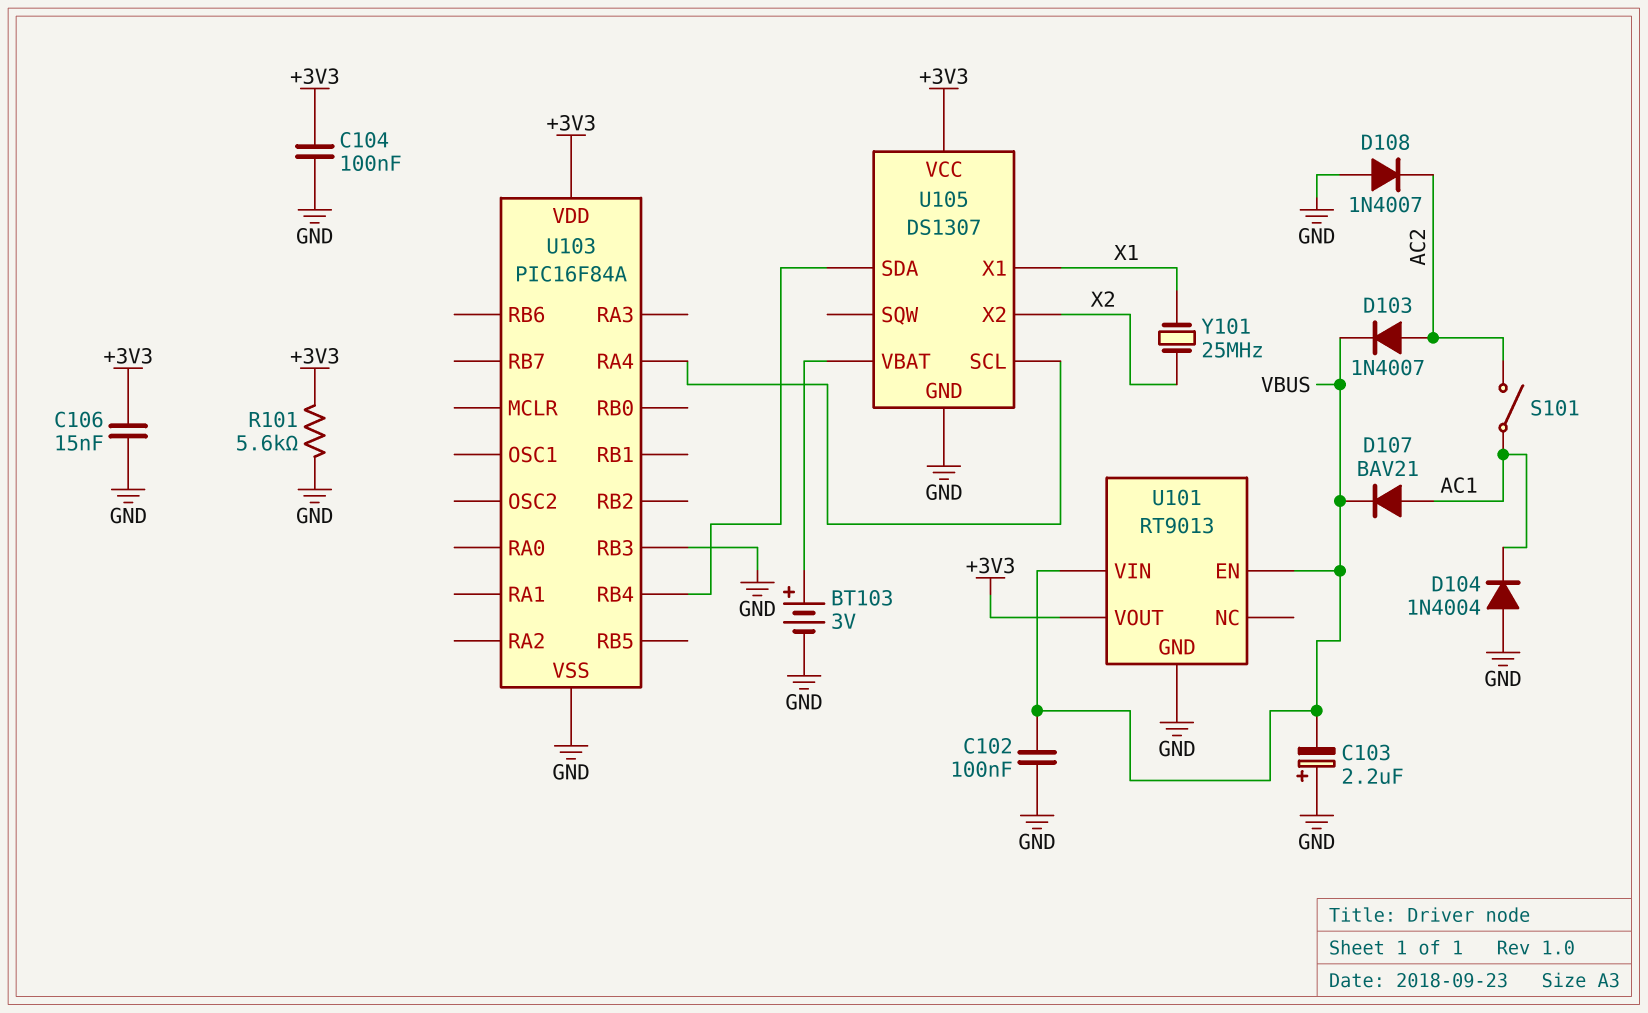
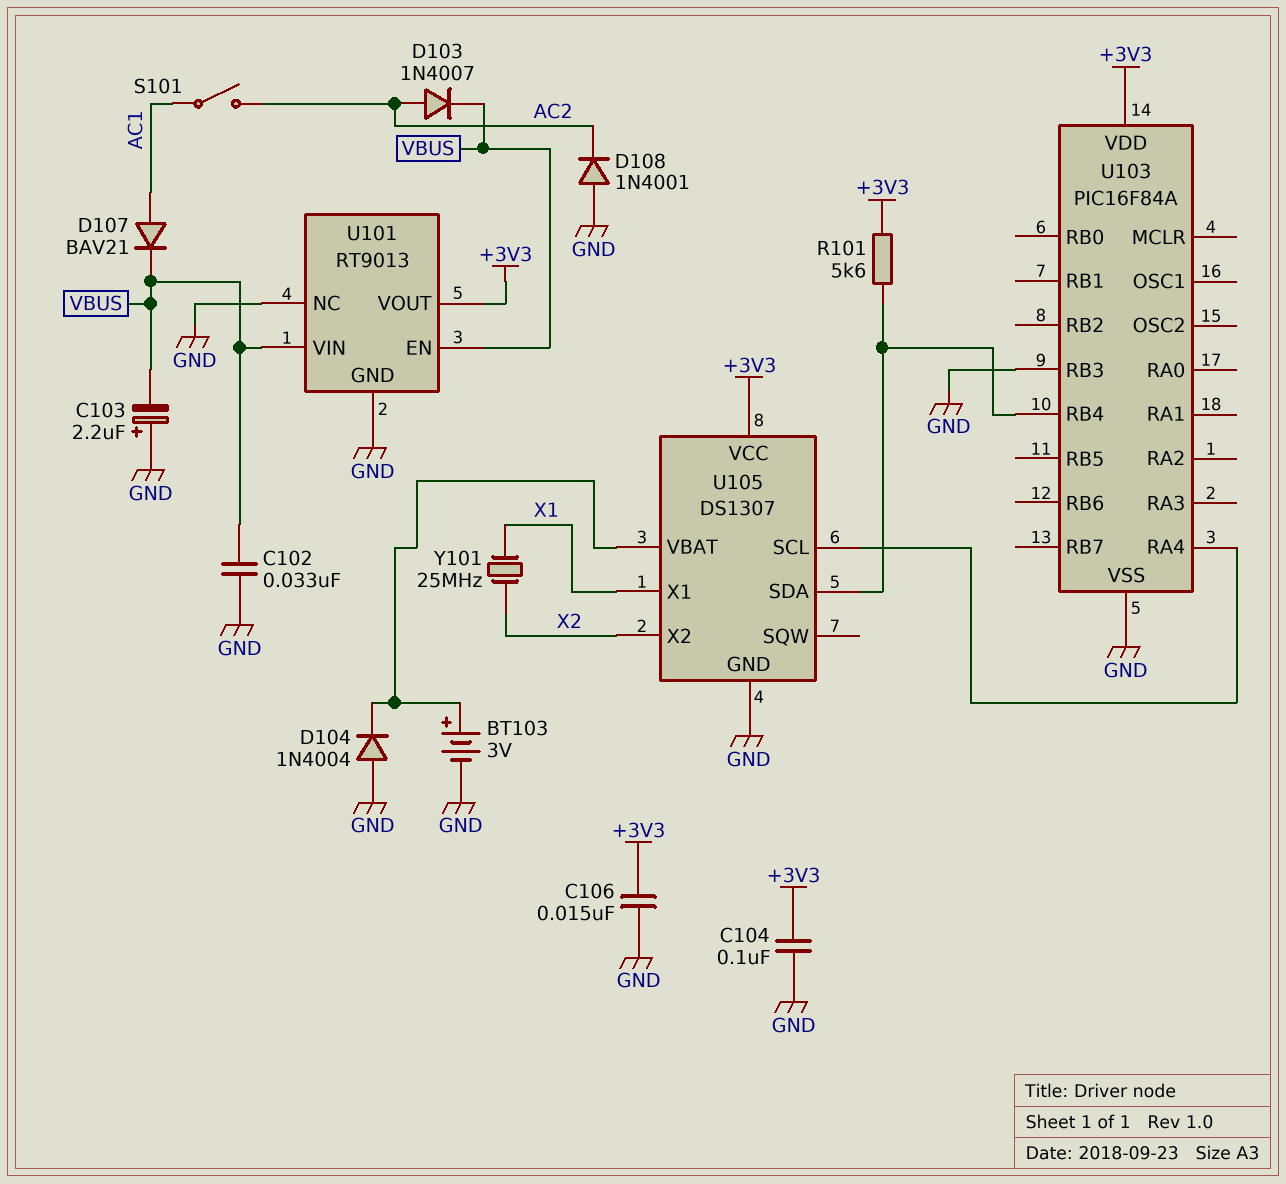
C102: 100nF (GND, VBUS) -> 33nF (GND, VBUS)
D104: diode 1N4004 (A GND, K AC1) -> diode 1N4004 (A GND, K U105/VBAT)
D108: diode 1N4007 (A GND, K AC2) -> diode 1N4001 (A GND, K AC2)
R101: 5.6k (+3V3, GND) -> 5.6k (+3V3, U103/RB4)
U101 pin NC: none -> GND

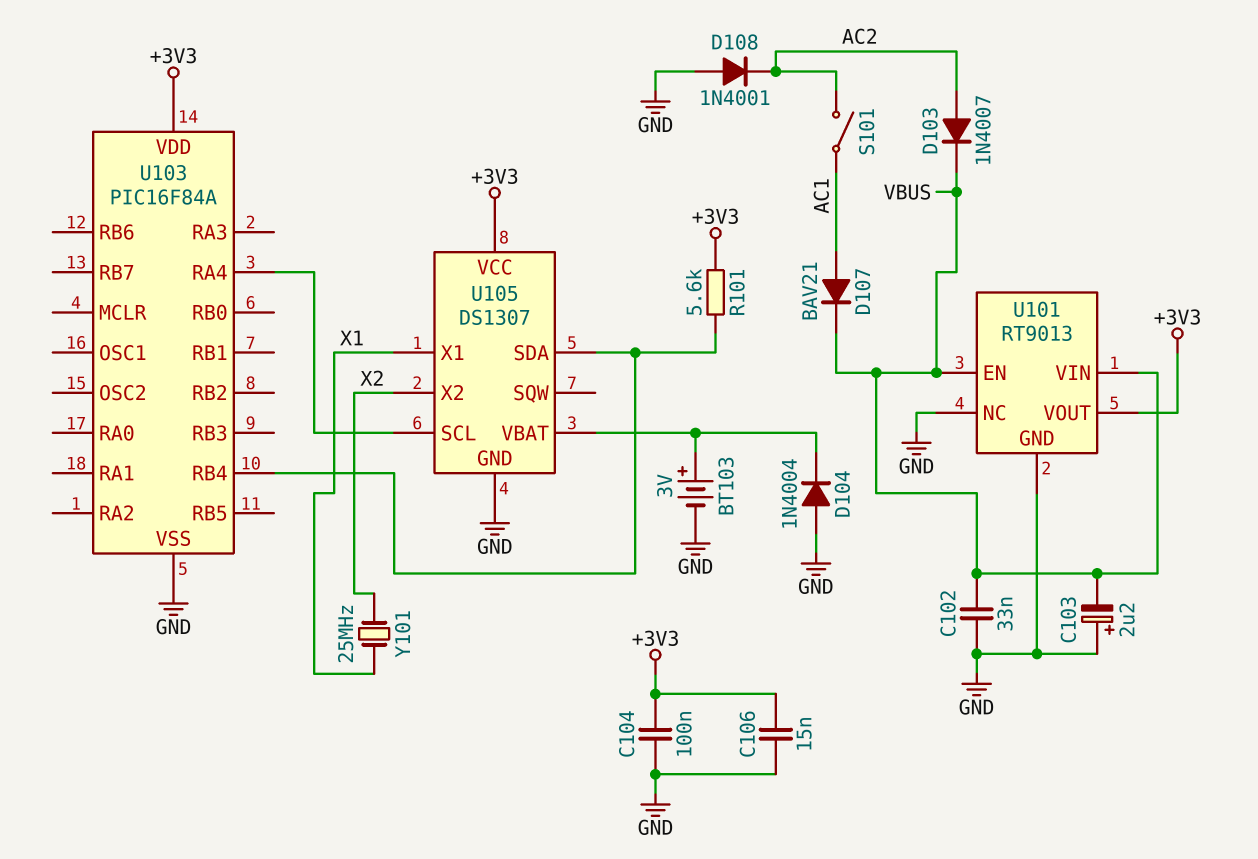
U103 pin RB3: GND -> none

